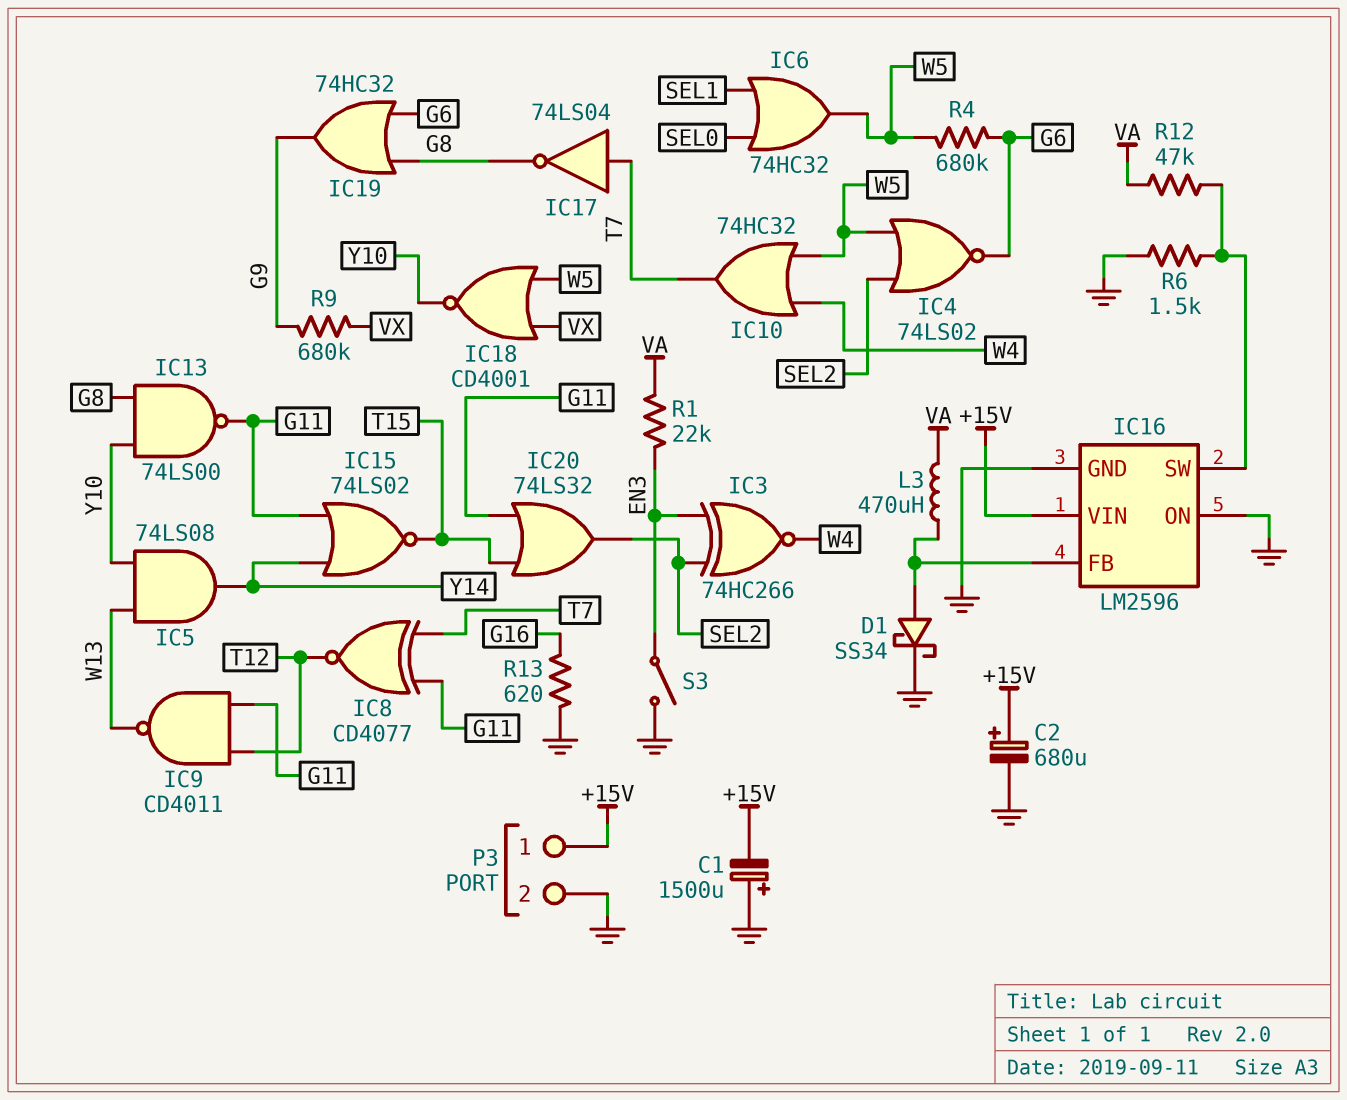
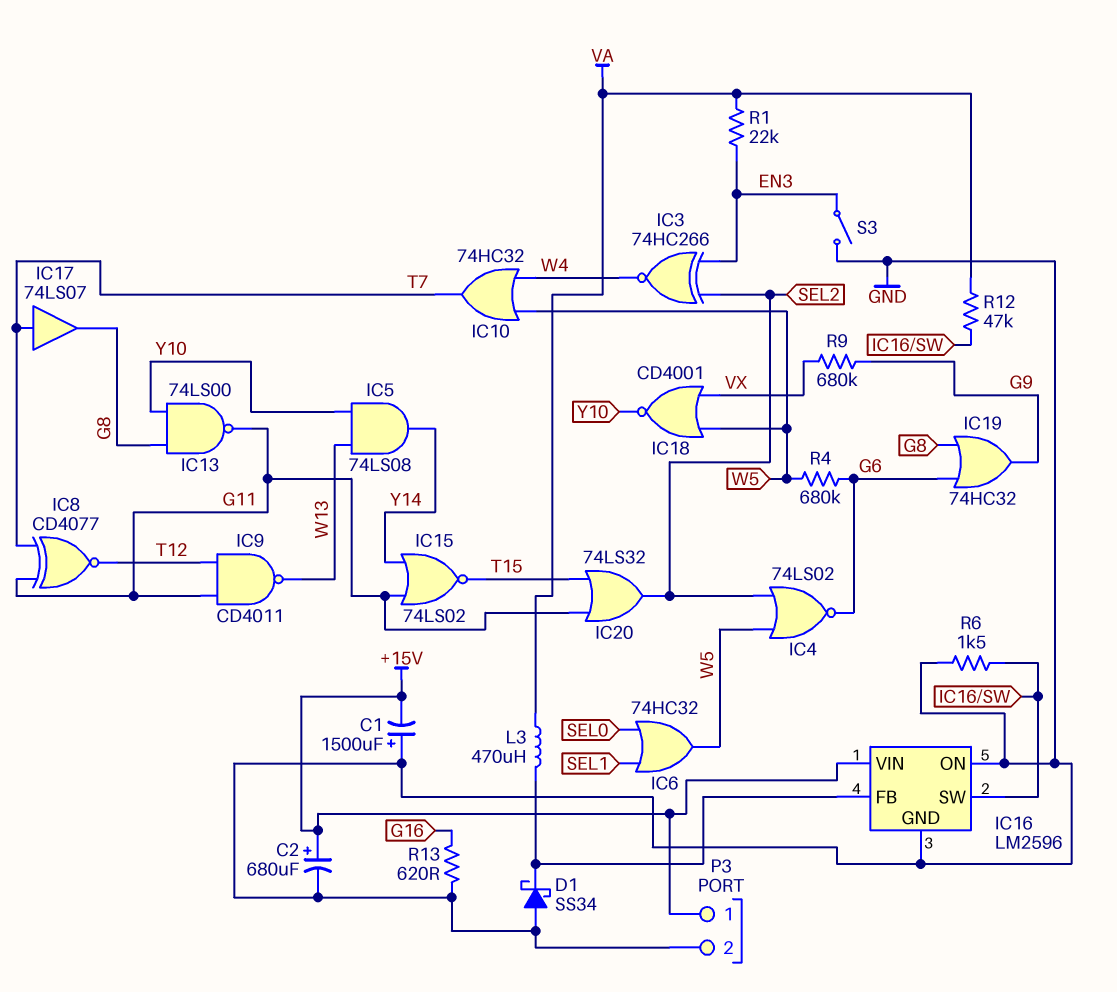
D1: schottky SS34 (A IC16/FB, K GND) -> schottky SS34 (A GND, K IC16/FB)
IC17: NOT 74LS04 (in T7, out G8) -> buffer 74LS07 (in T7, out G8)

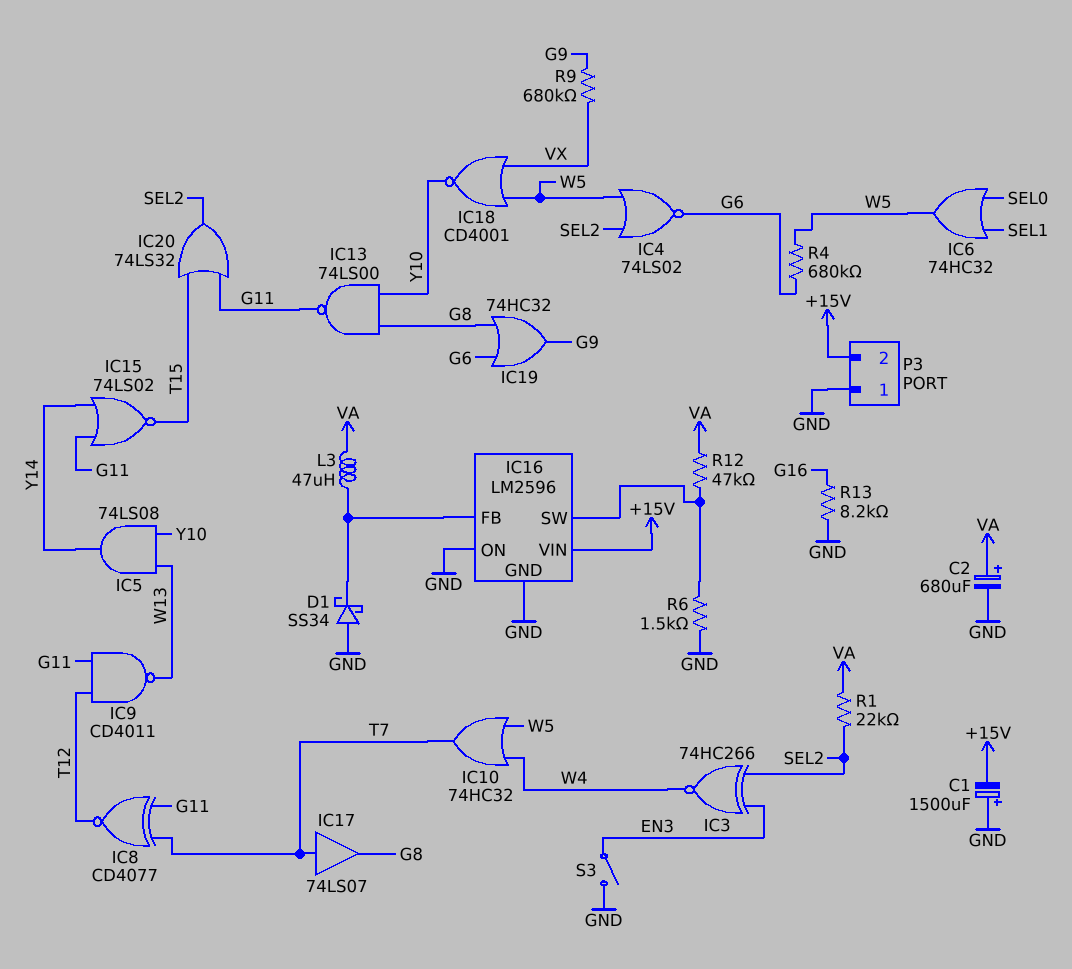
C2: 680uF (plus +15V, minus GND) -> 680uF (plus VA, minus GND)
L3: 470uH (IC16/FB, VA) -> 47uH (IC16/FB, VA)
P3 pin 1: +15V -> GND
P3 pin 2: GND -> +15V
R1: 22k (EN3, VA) -> 22k (SEL2, VA)
R13: 620 (G16, GND) -> 8.2k (G16, GND)

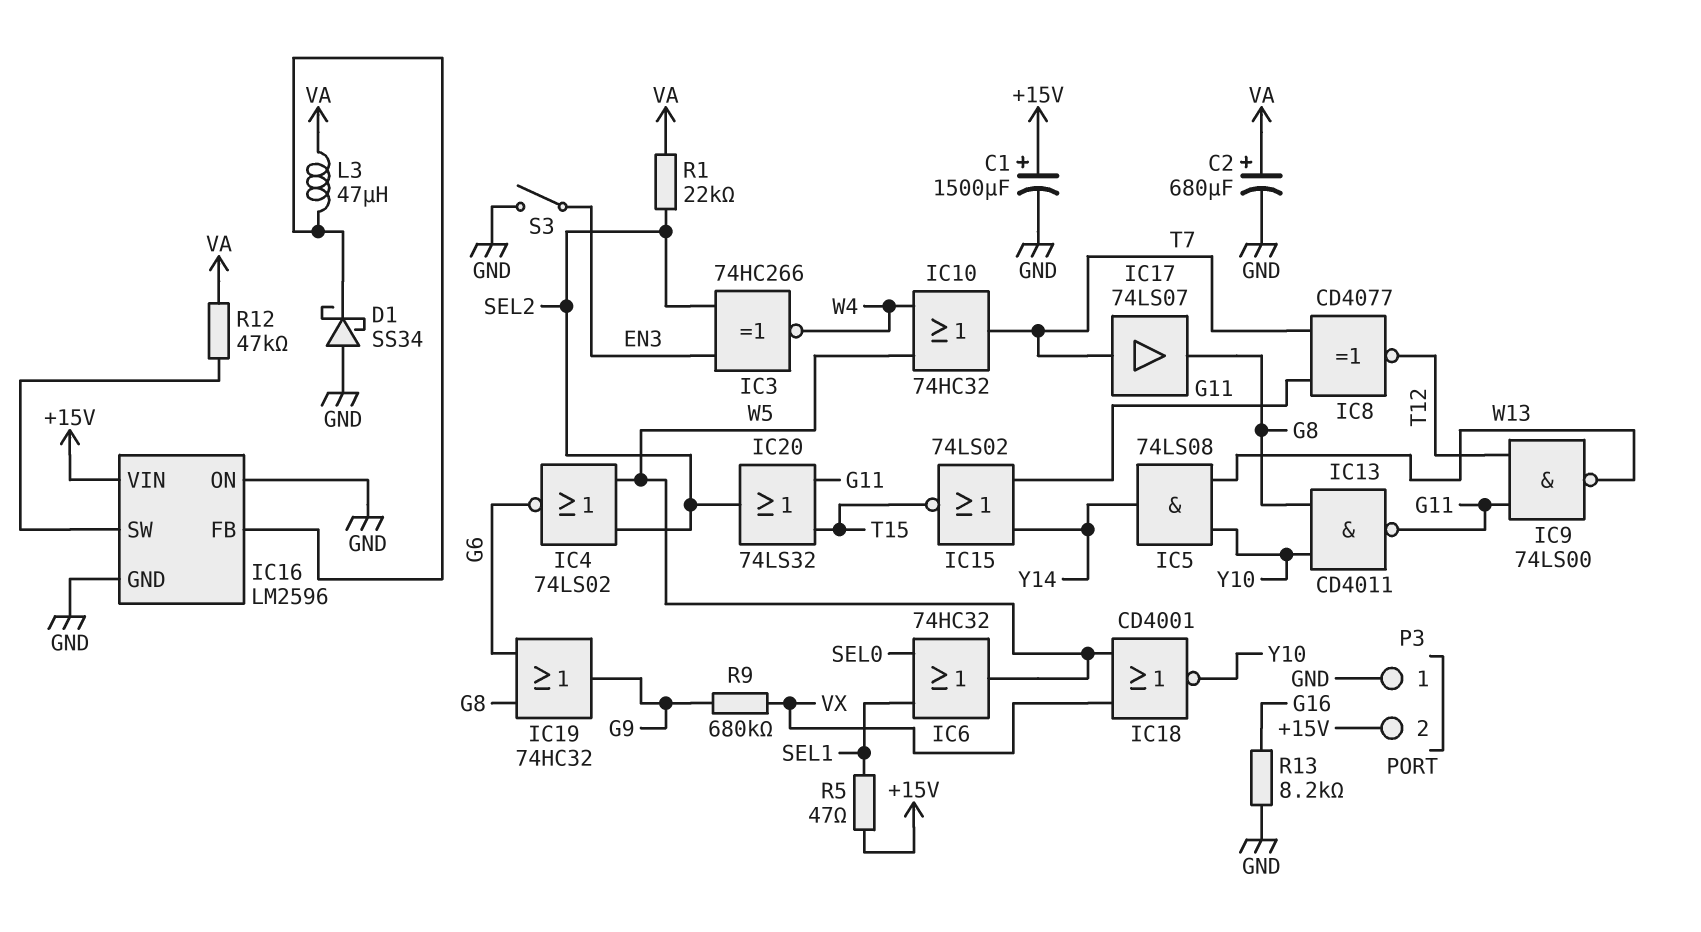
C1: 1500uF (plus GND, minus +15V) -> 1500uF (plus +15V, minus GND)
IC9: NAND CD4011 (in G11, in T12, out W13) -> NAND 74LS00 (in G11, in T12, out W13)
IC13: NAND 74LS00 (in G8, in Y10, out G11) -> NAND CD4011 (in G8, in Y10, out G11)
R4: 680k (G6, W5) -> none
R5: none -> 47 (+15V, SEL1)
R6: 1.5k (GND, IC16/SW) -> none

